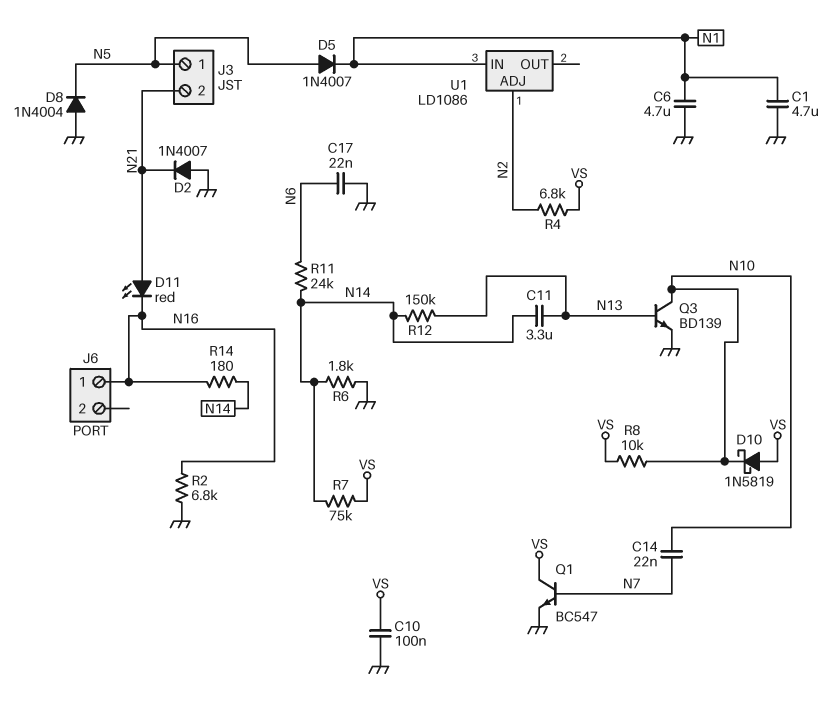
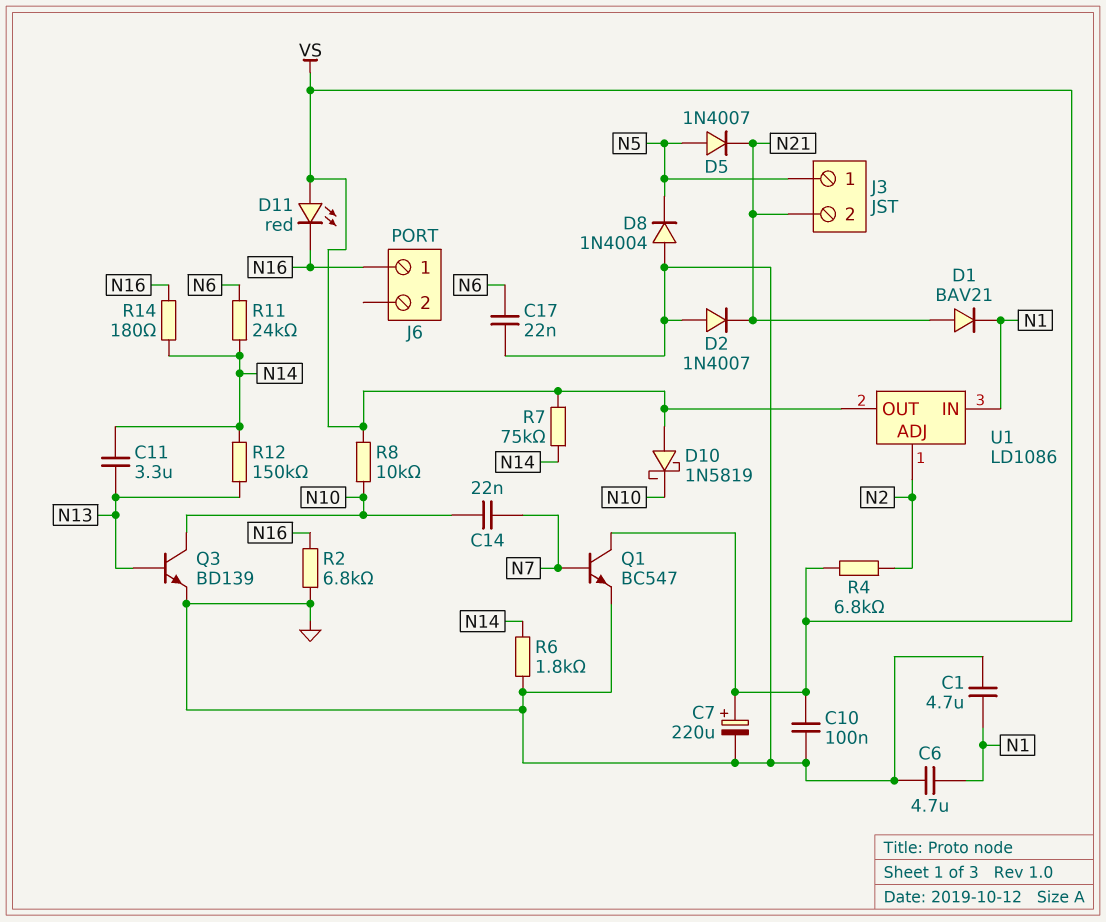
C7: none -> 220uF (plus VS, minus GND)
D1: none -> diode BAV21 (A N21, K N1)
D5: diode 1N4007 (A N5, K N1) -> diode 1N4007 (A N5, K N21)
D11: LED red (A N21, K N16) -> LED red (A VS, K N16)
U1 pin OUT: none -> VS

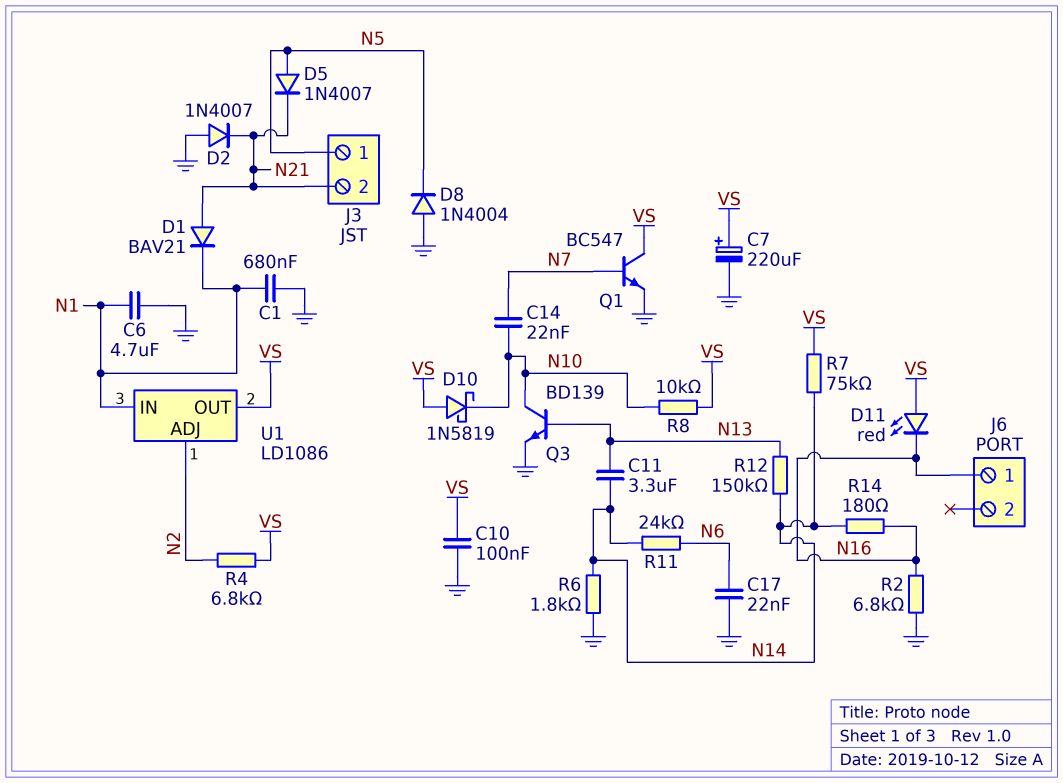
C1: 4.7uF (GND, N1) -> 680nF (GND, N1)

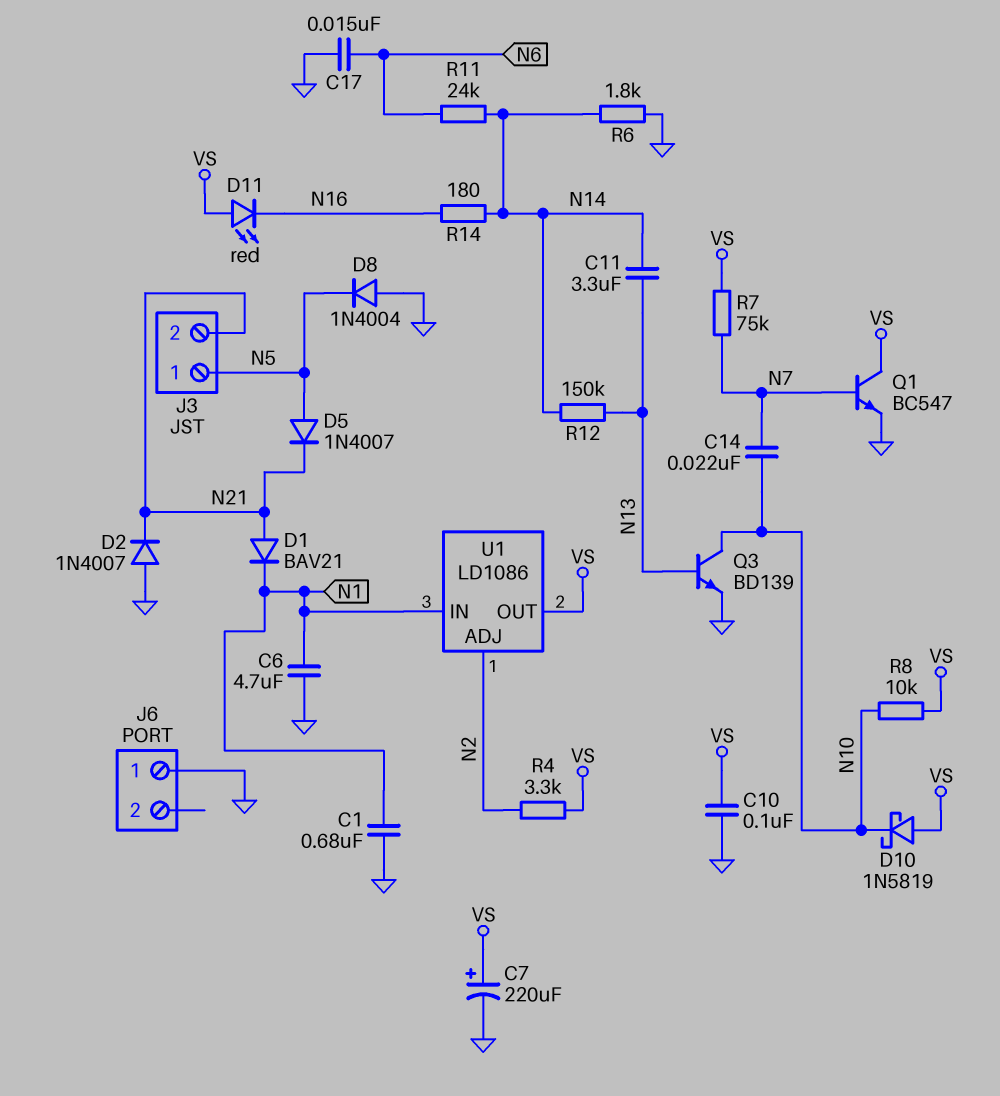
C17: 22nF (GND, N6) -> 15nF (GND, N6)
J6 pin 1: N16 -> GND
R2: 6.8k (GND, N16) -> none
R4: 6.8k (N2, VS) -> 3.3k (N2, VS)
R7: 75k (N14, VS) -> 75k (N7, VS)

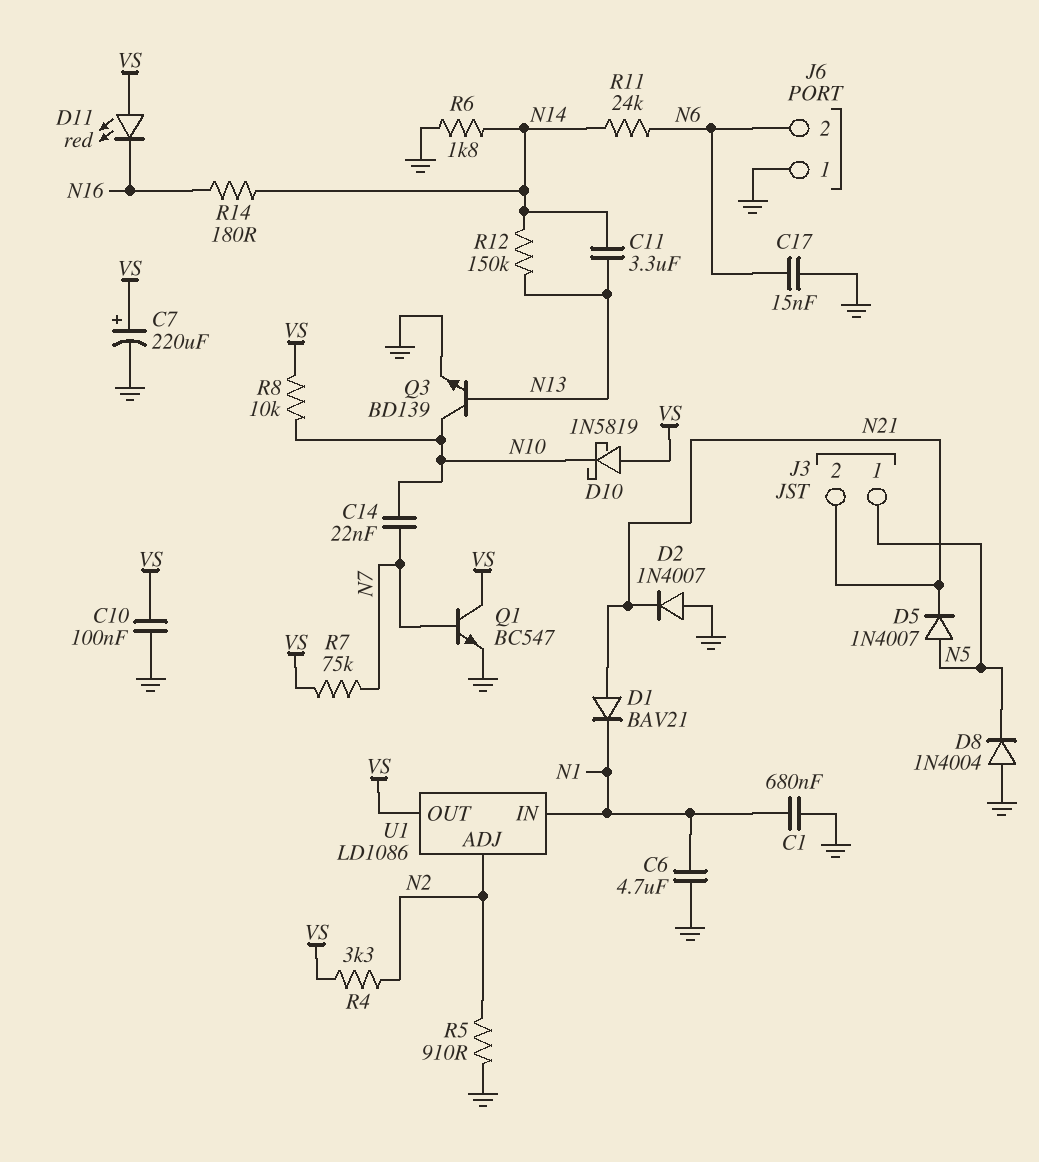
J6 pin 2: none -> N6
R5: none -> 910 (GND, N2)

